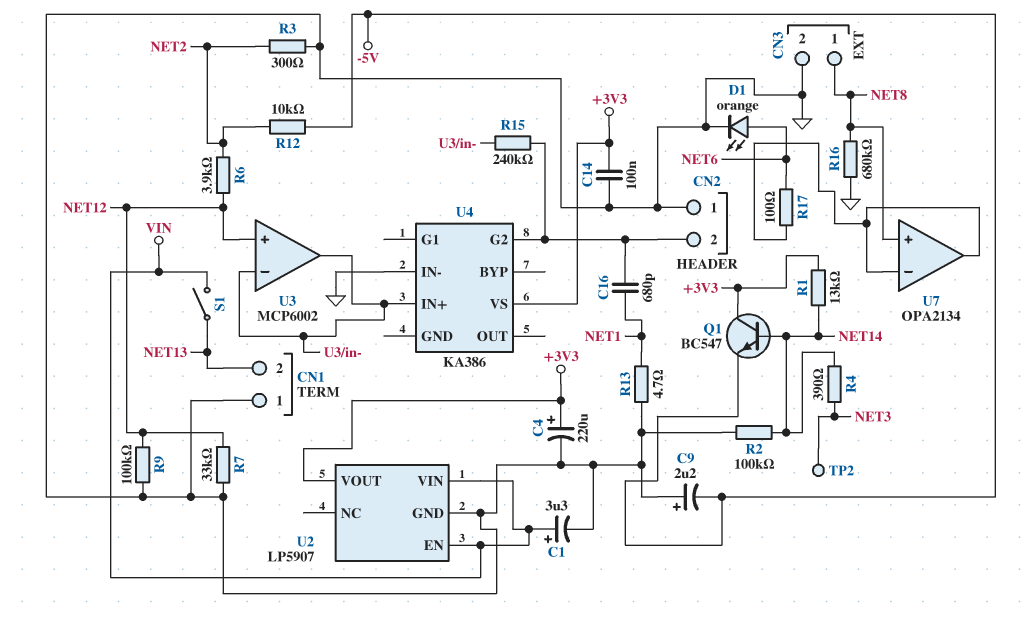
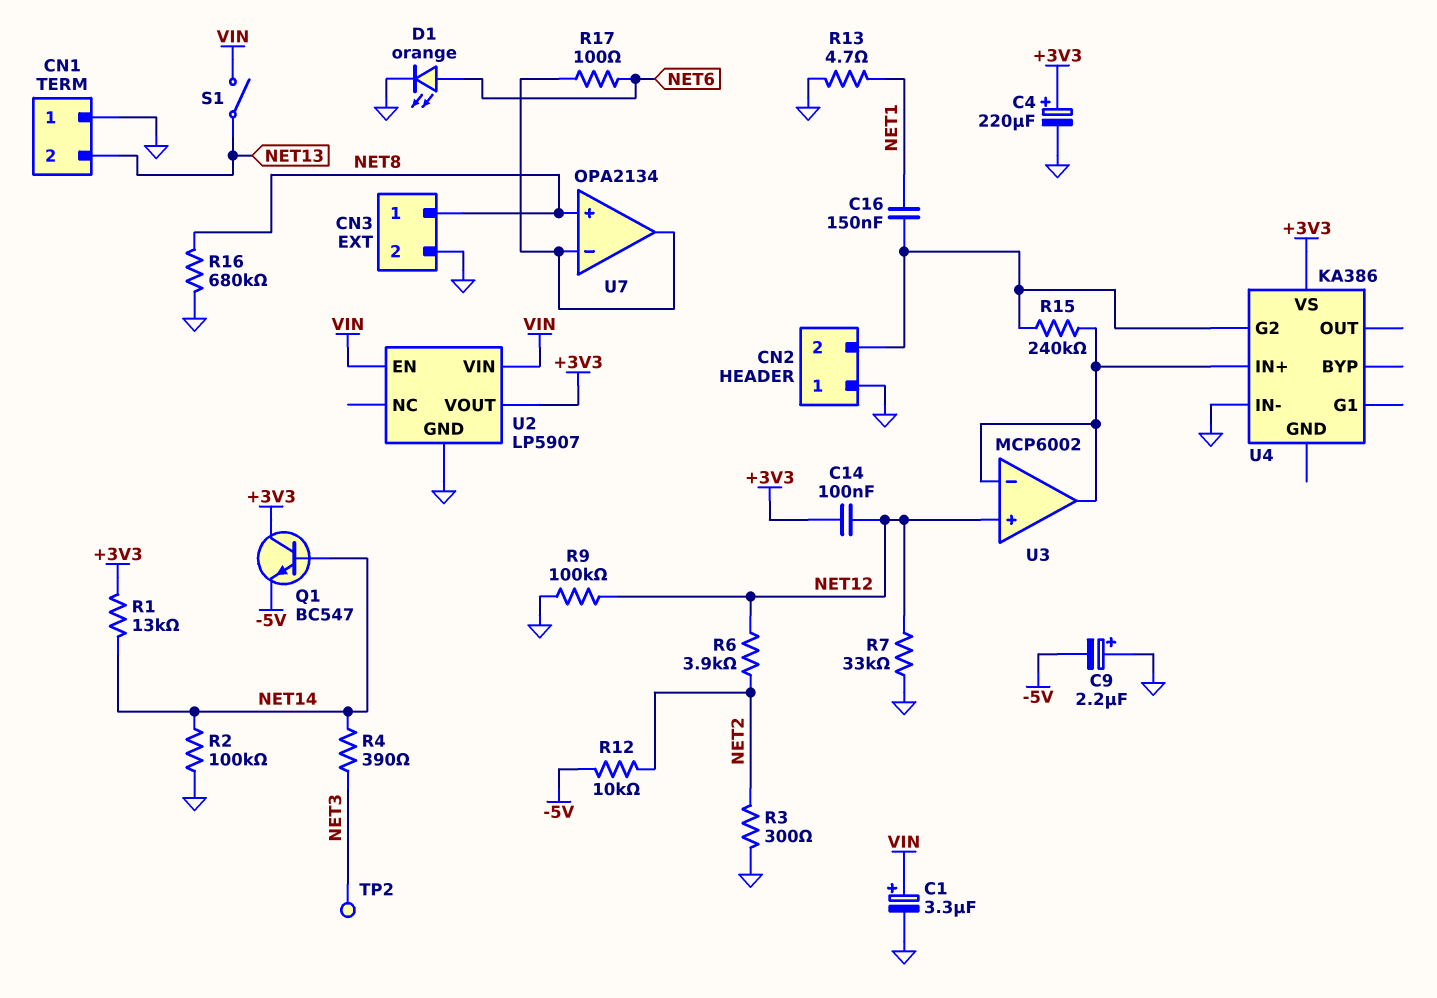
C14: 100nF (+3V3, GND) -> 100nF (+3V3, NET12)
C16: 680pF (CN2/2, NET1) -> 150nF (CN2/2, NET1)

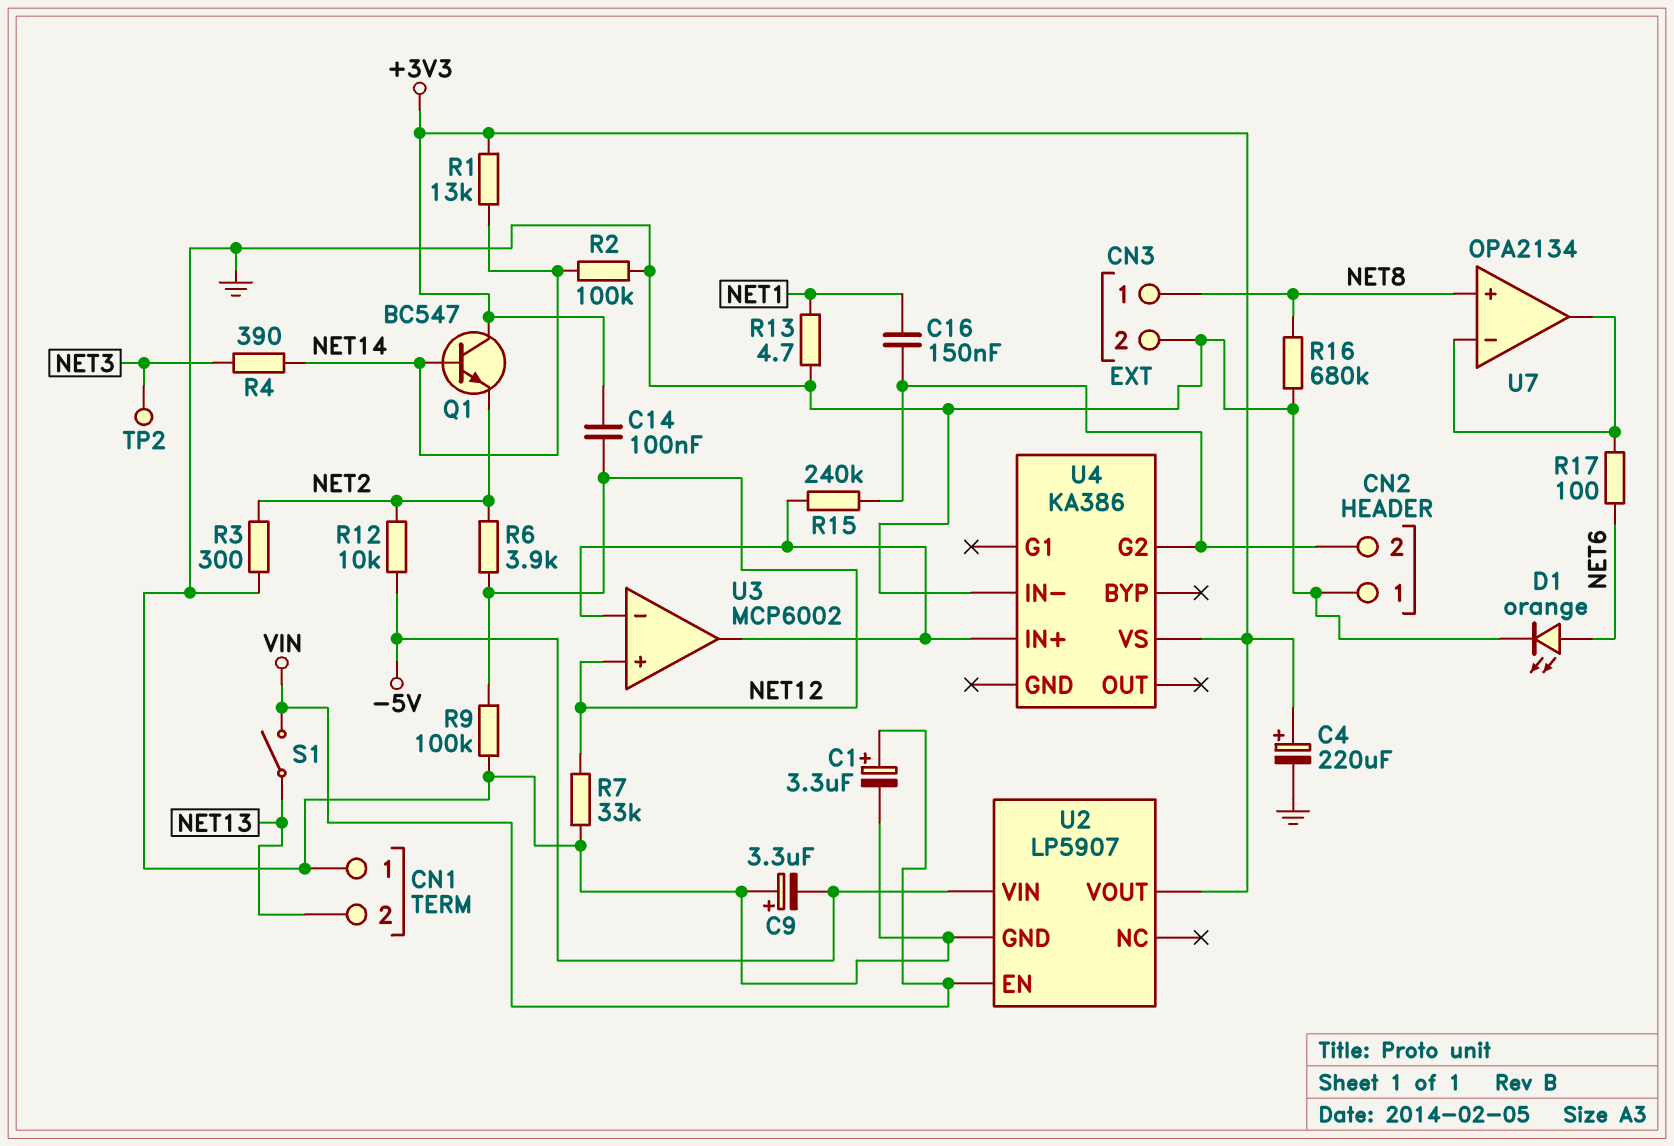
C9: 2.2uF (plus GND, minus -5V) -> 3.3uF (plus GND, minus -5V)
Q1: NPN BC547 (B NET14, C +3V3, E -5V) -> NPN BC547 (B NET14, C +3V3, E NET2)
U2 pin VIN: VIN -> -5V

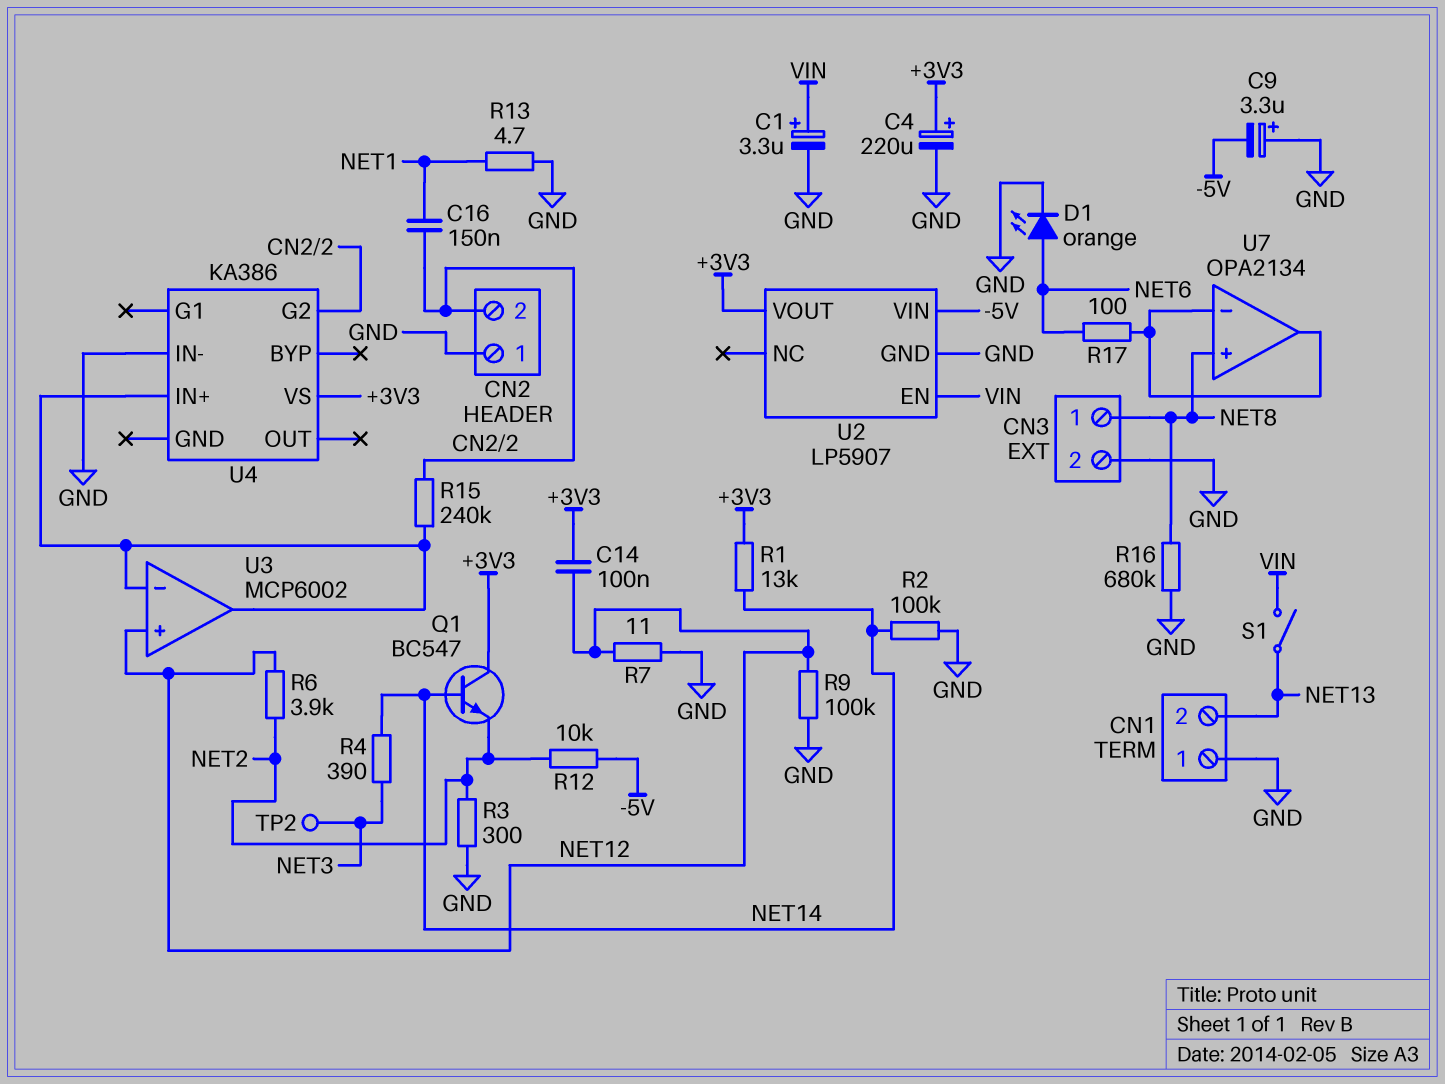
R7: 33k (GND, NET12) -> 11 (GND, NET12)

